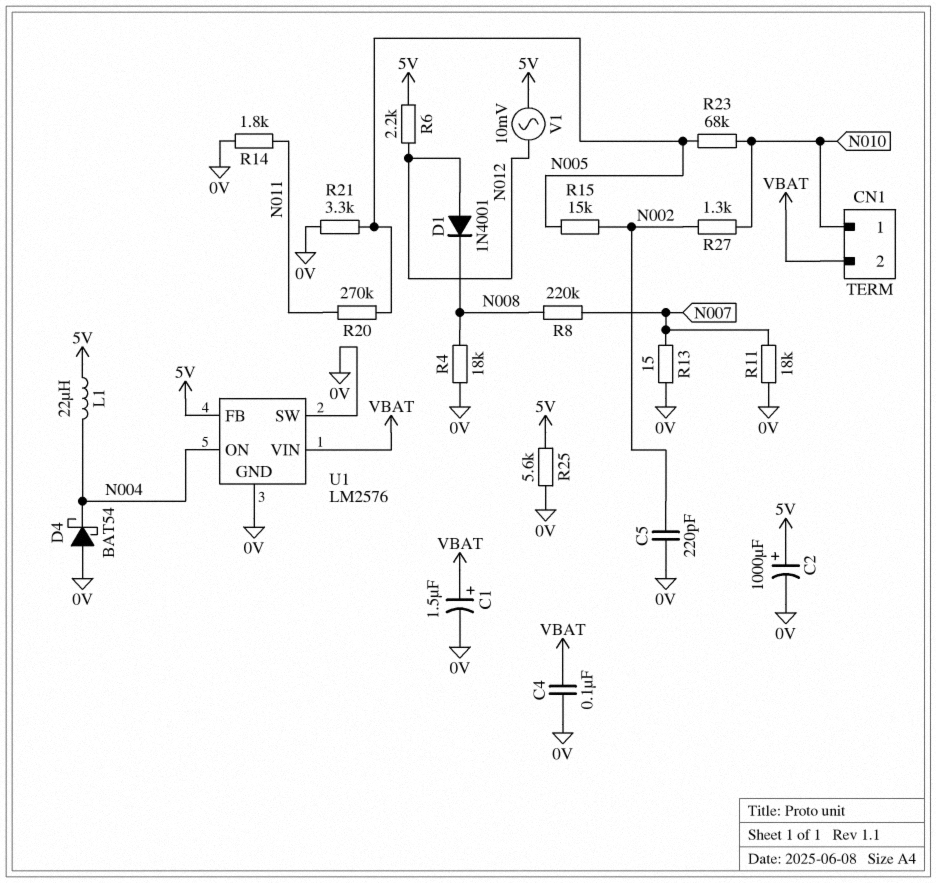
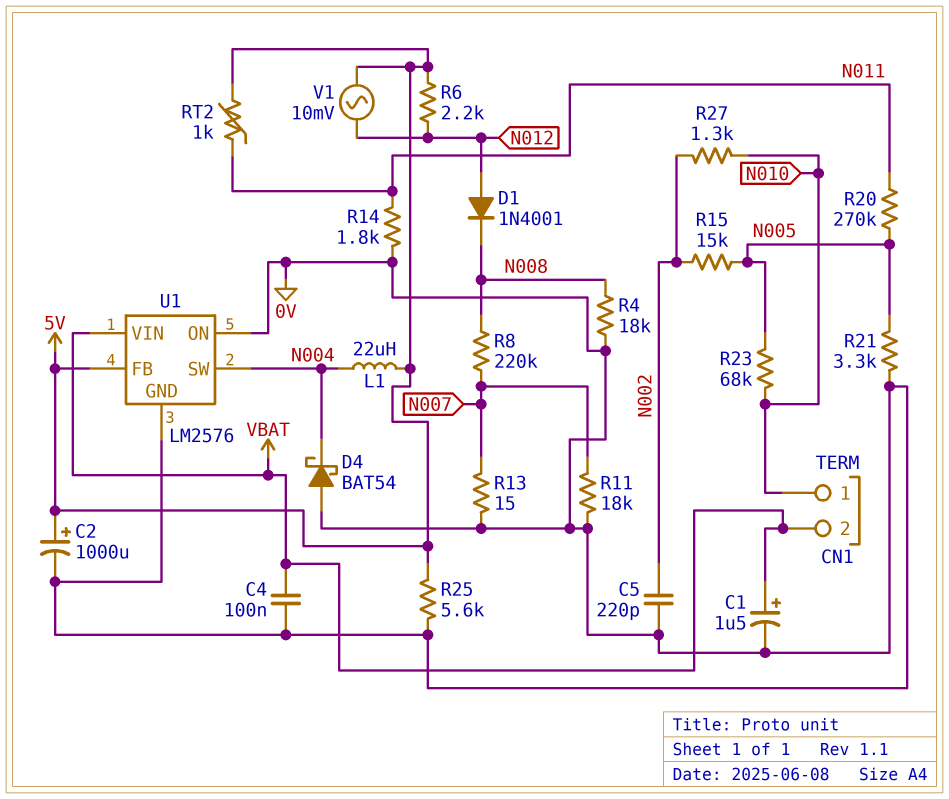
RT2: none -> 1k (5V, N011)
U1 pin ON: N004 -> 0V
U1 pin SW: 0V -> N004

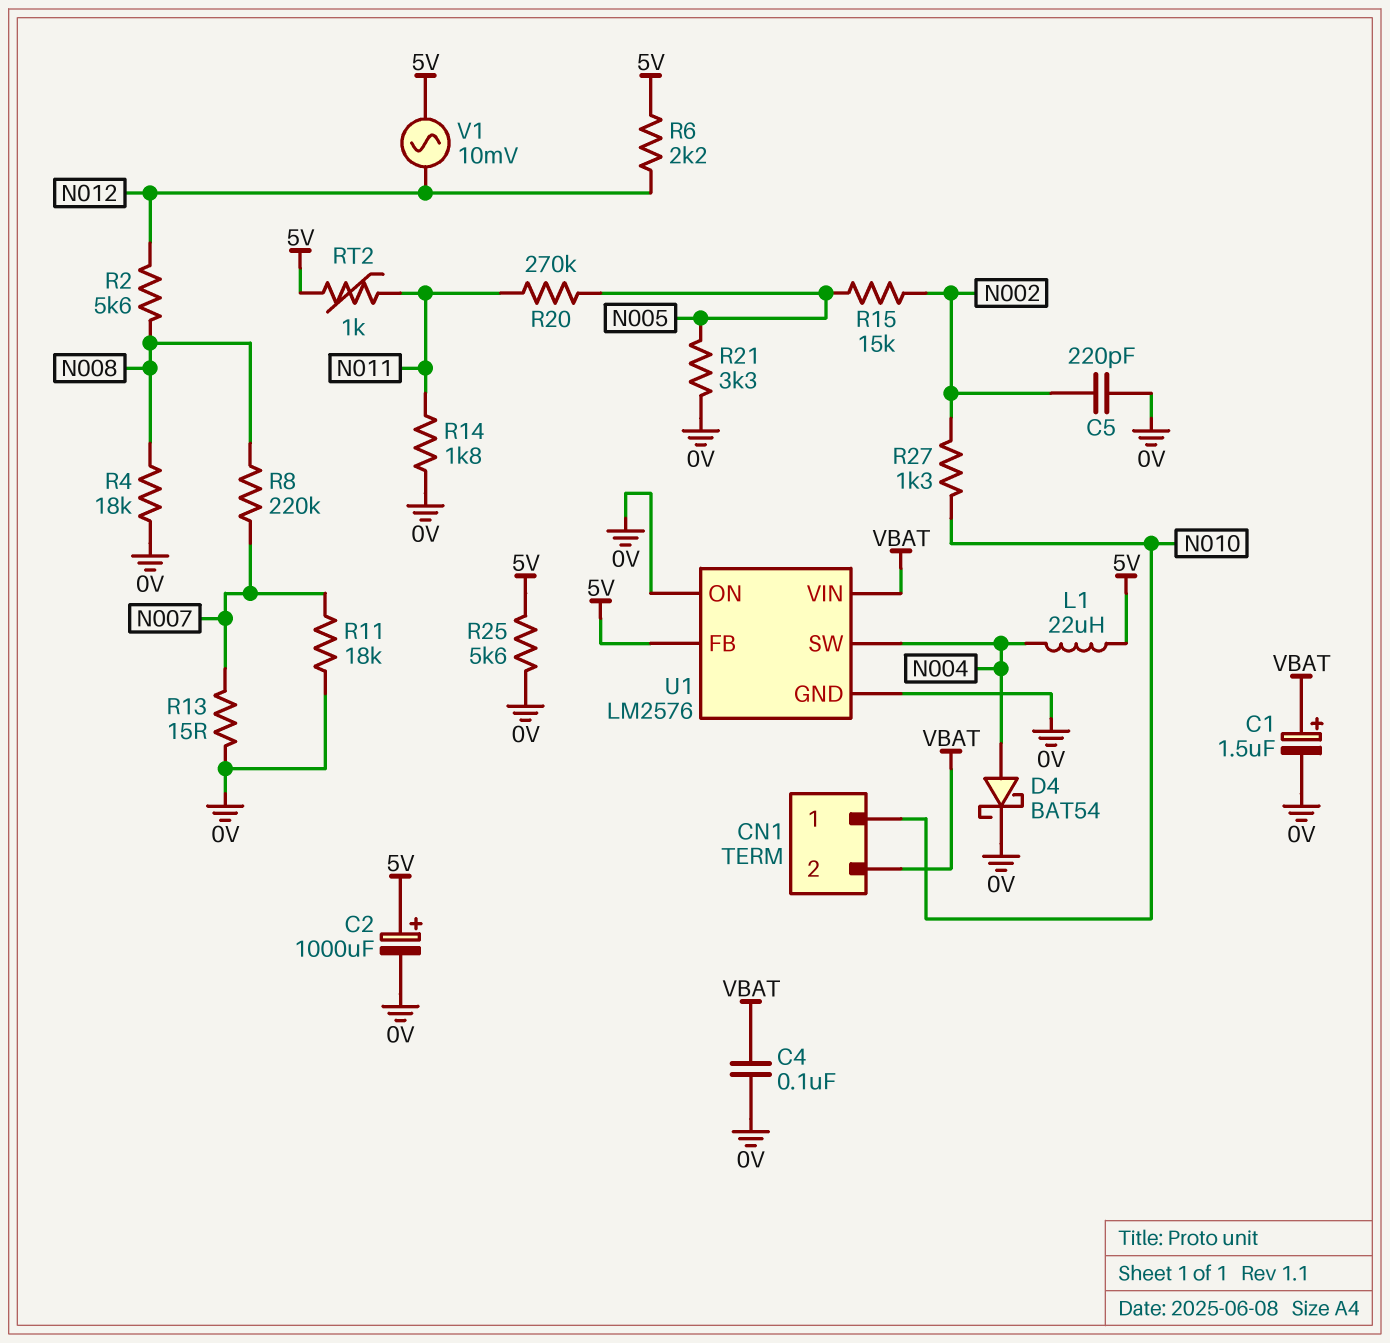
D1: diode 1N4001 (A N012, K N008) -> none
D4: schottky BAT54 (A 0V, K N004) -> schottky BAT54 (A N004, K 0V)
R2: none -> 5.6k (N008, N012)
R23: 68k (N005, N010) -> none

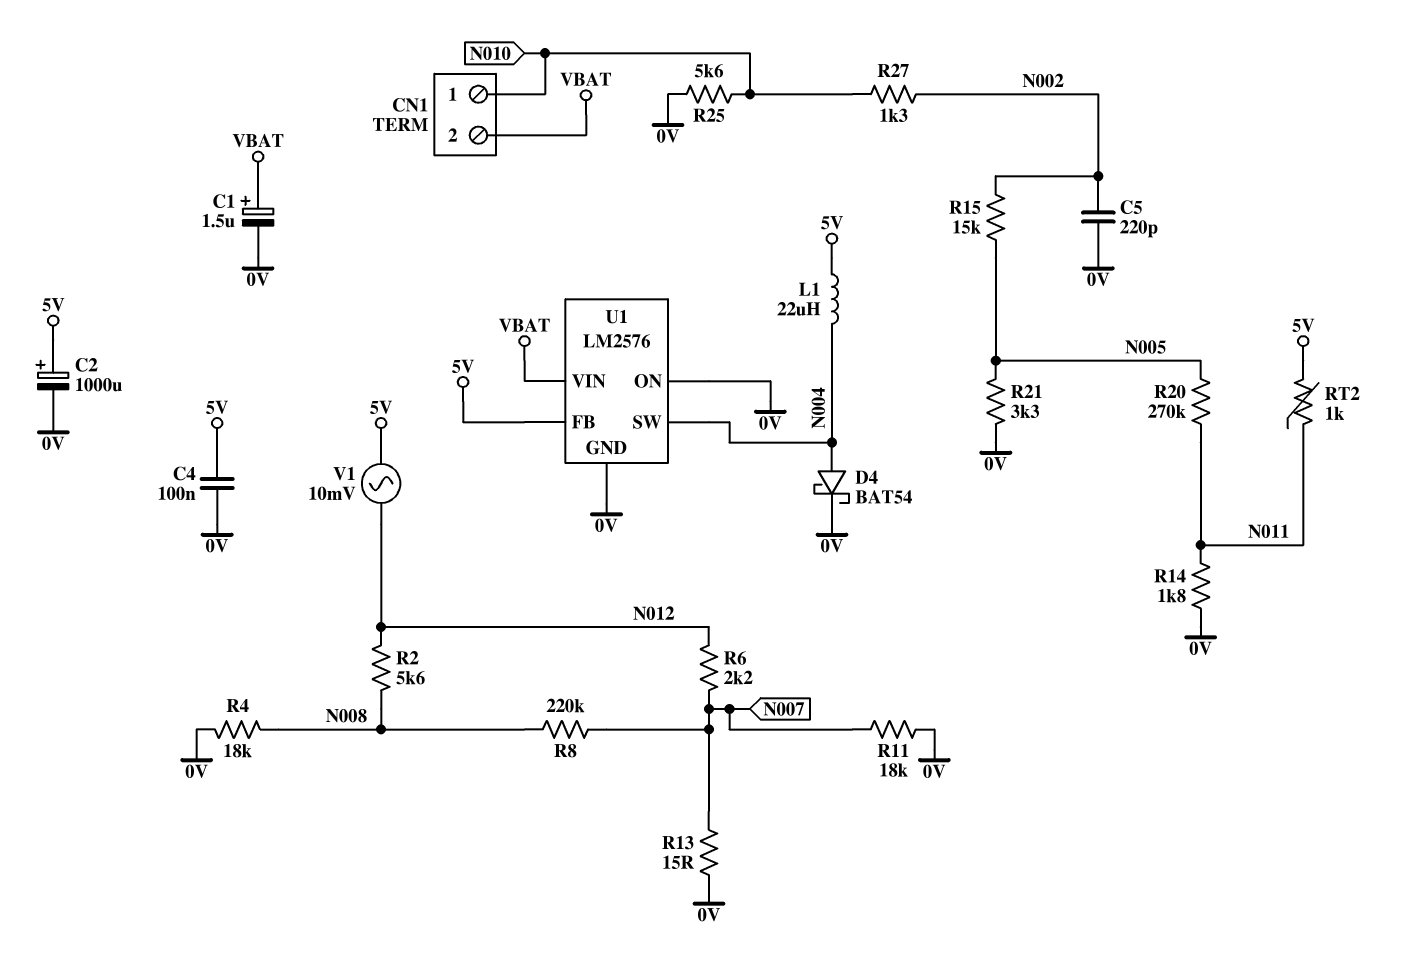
C4: 100nF (0V, VBAT) -> 100nF (0V, 5V)
R6: 2.2k (5V, N012) -> 2.2k (N007, N012)
R25: 5.6k (0V, 5V) -> 5.6k (0V, N010)

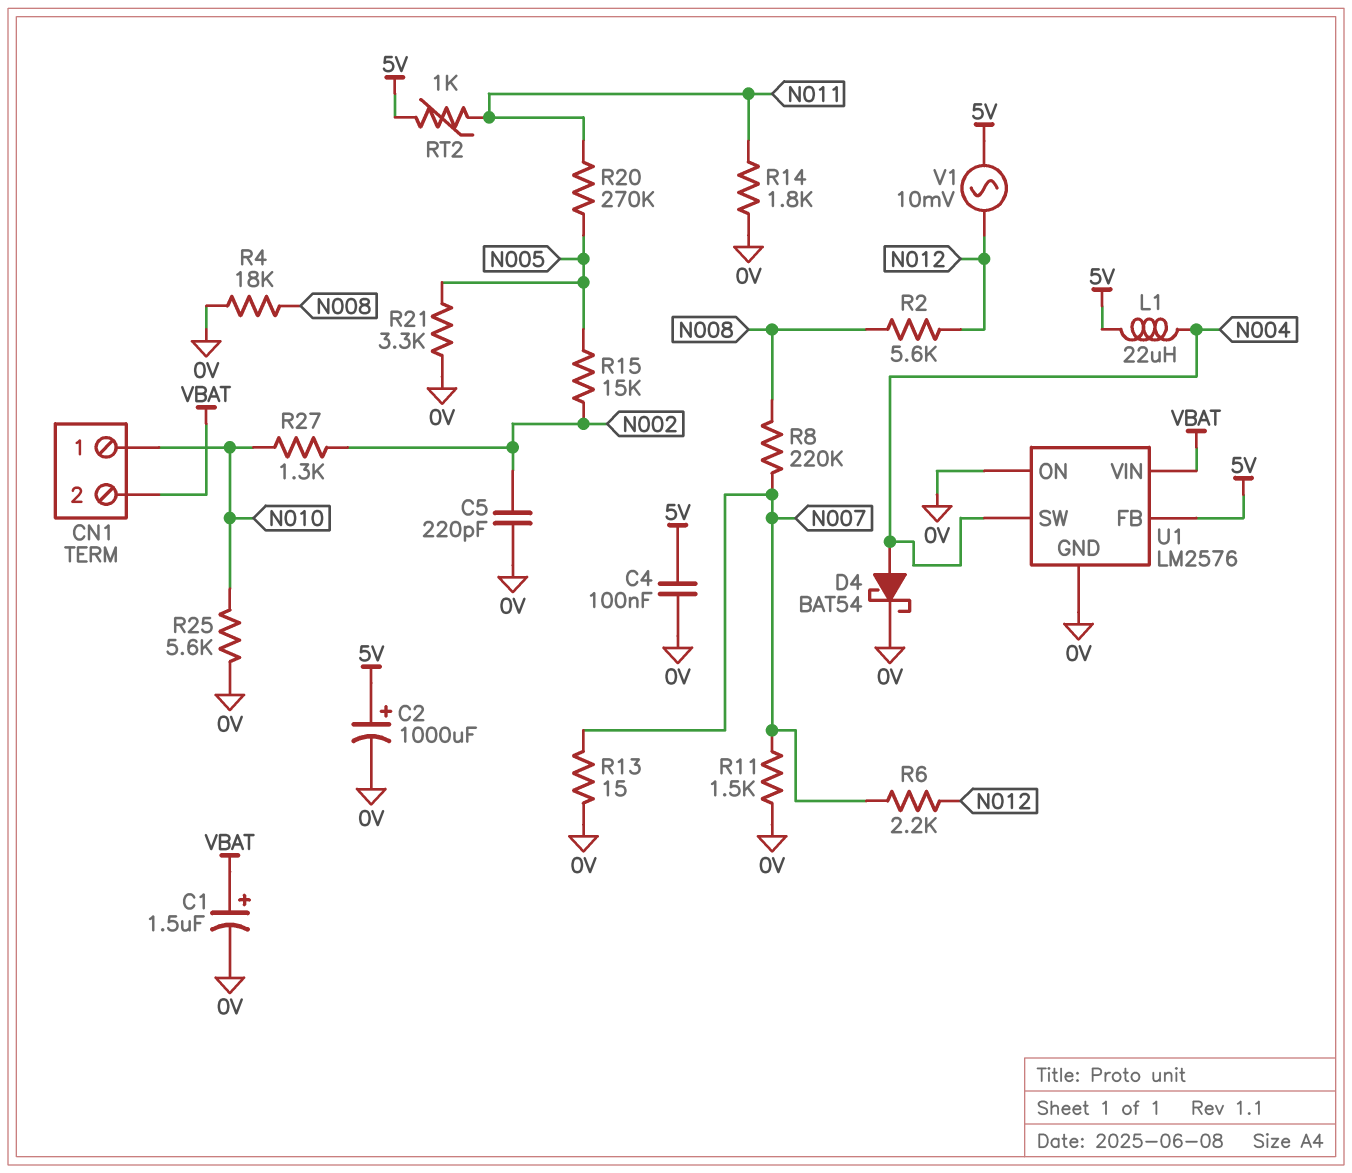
R11: 18k (0V, N007) -> 1.5k (0V, N007)

